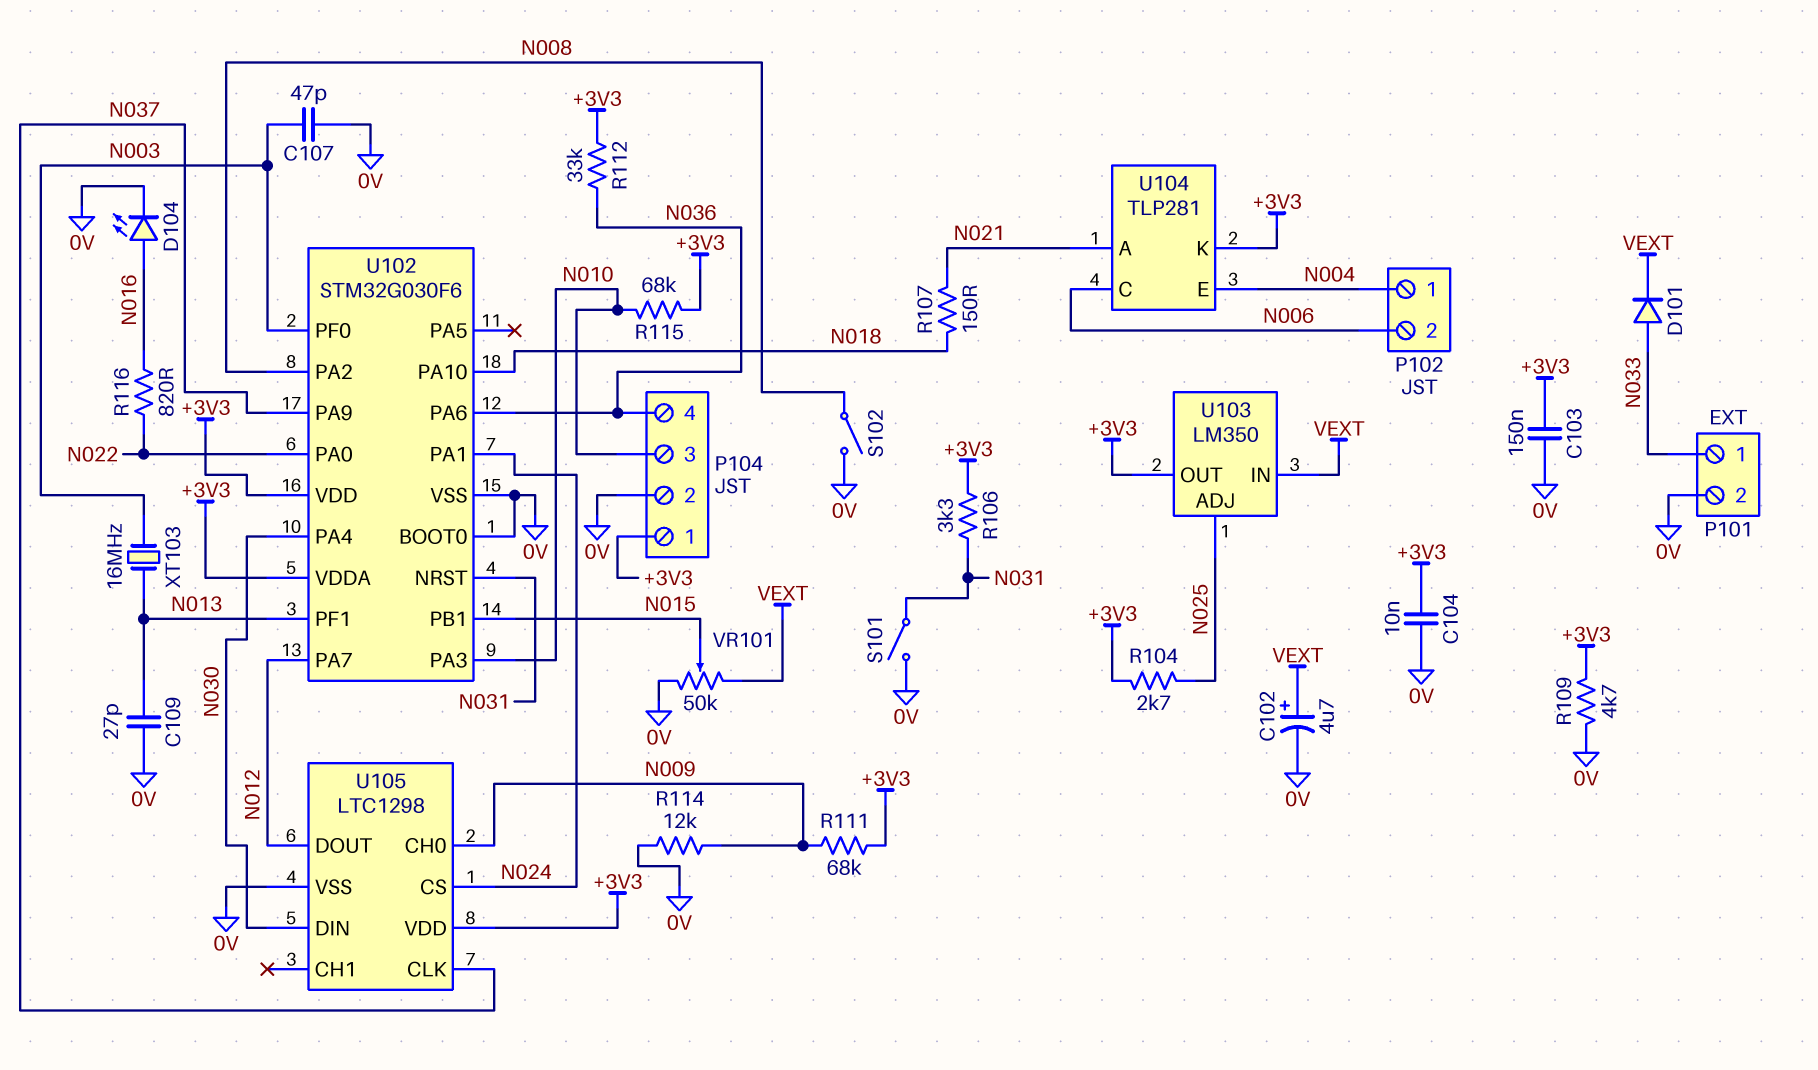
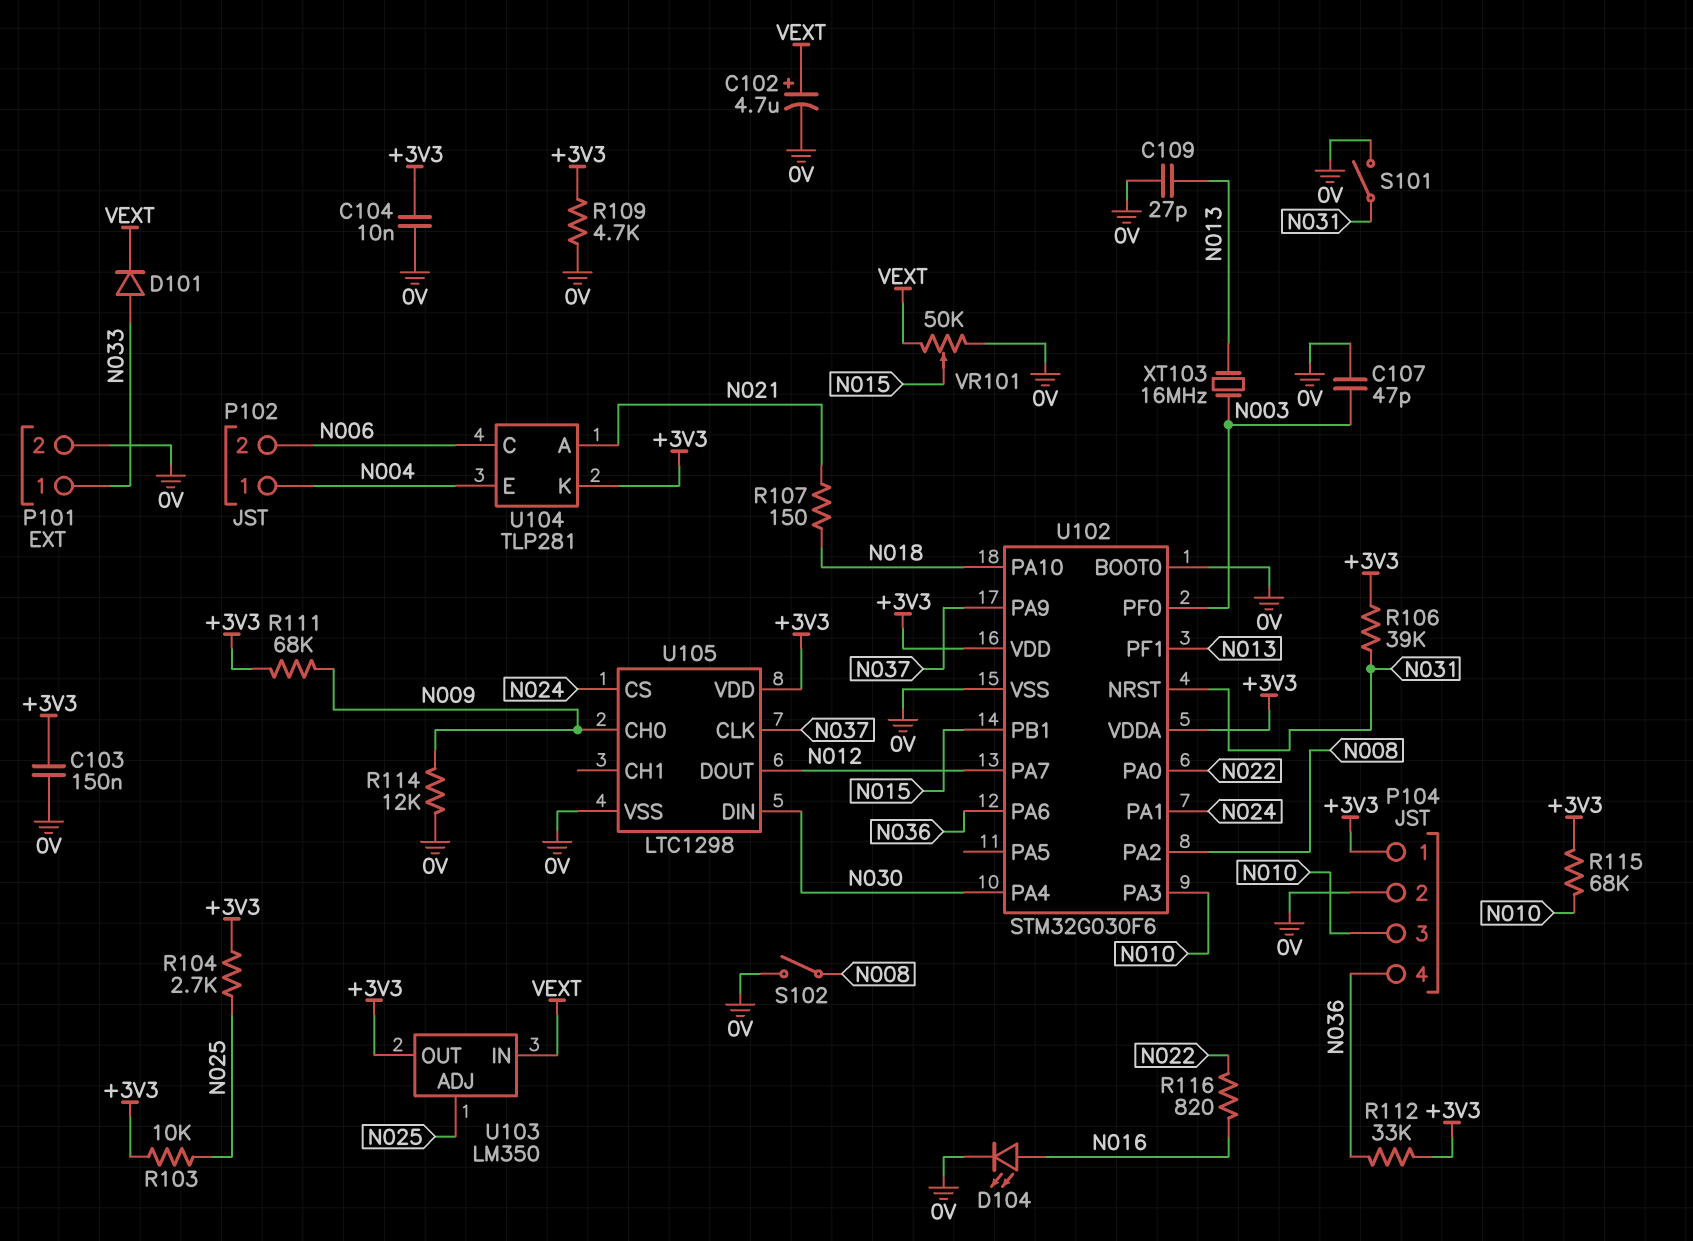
R103: none -> 10k (+3V3, N025)
R106: 3.3k (+3V3, N031) -> 39k (+3V3, N031)

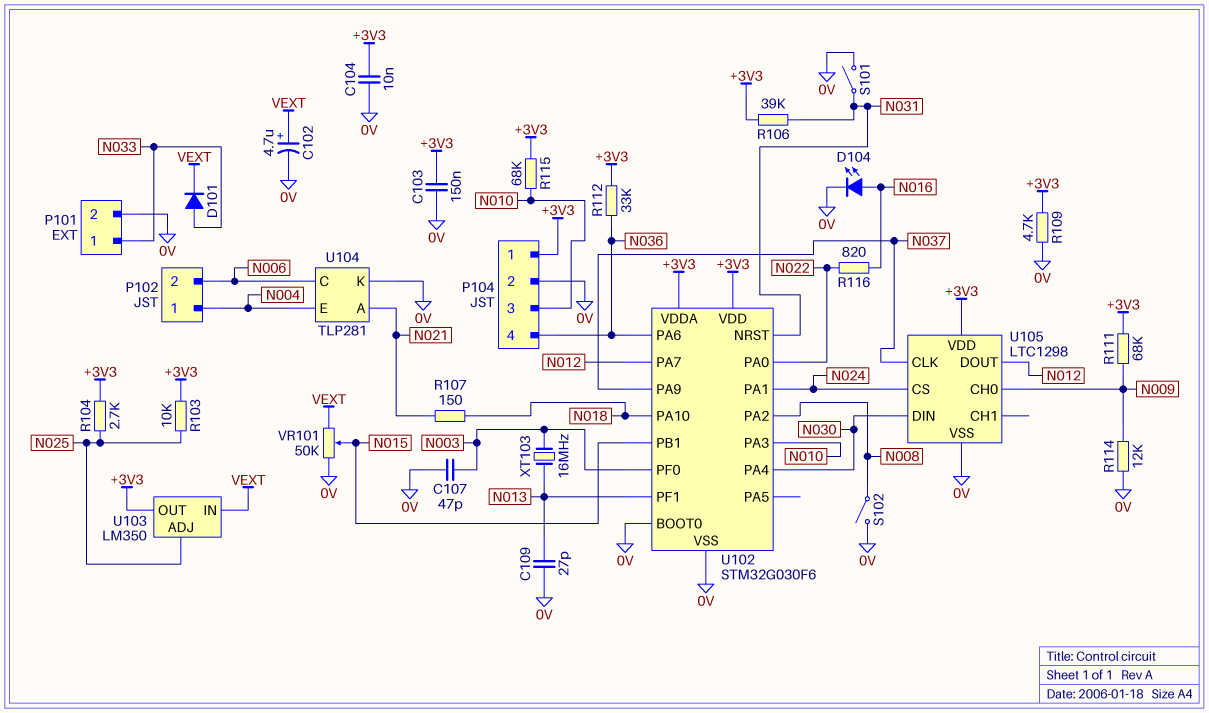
U104 pin K: +3V3 -> 0V

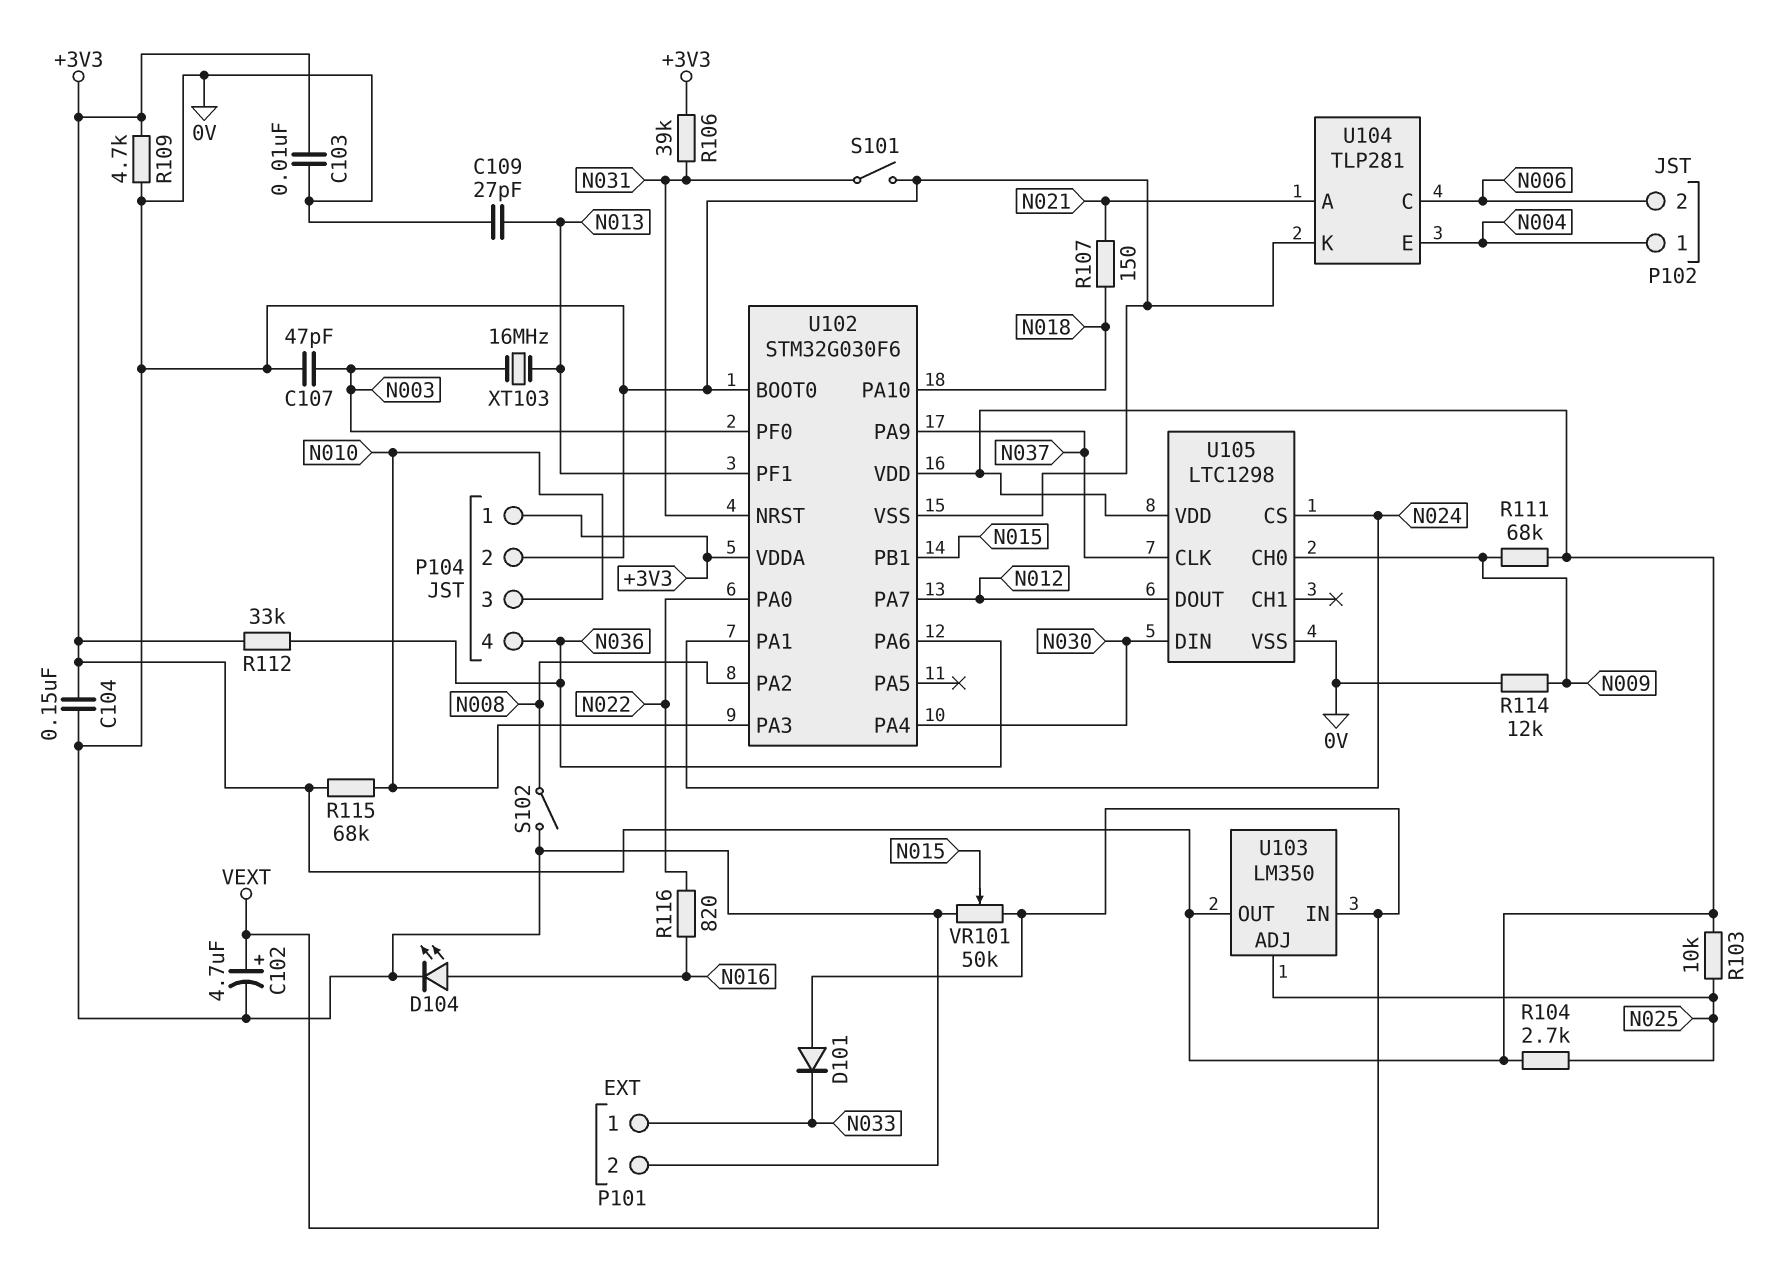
C103: 150nF (+3V3, 0V) -> 10nF (+3V3, 0V)
C104: 10nF (+3V3, 0V) -> 150nF (+3V3, 0V)
D101: diode (A N033, K VEXT) -> diode (A VEXT, K N033)

